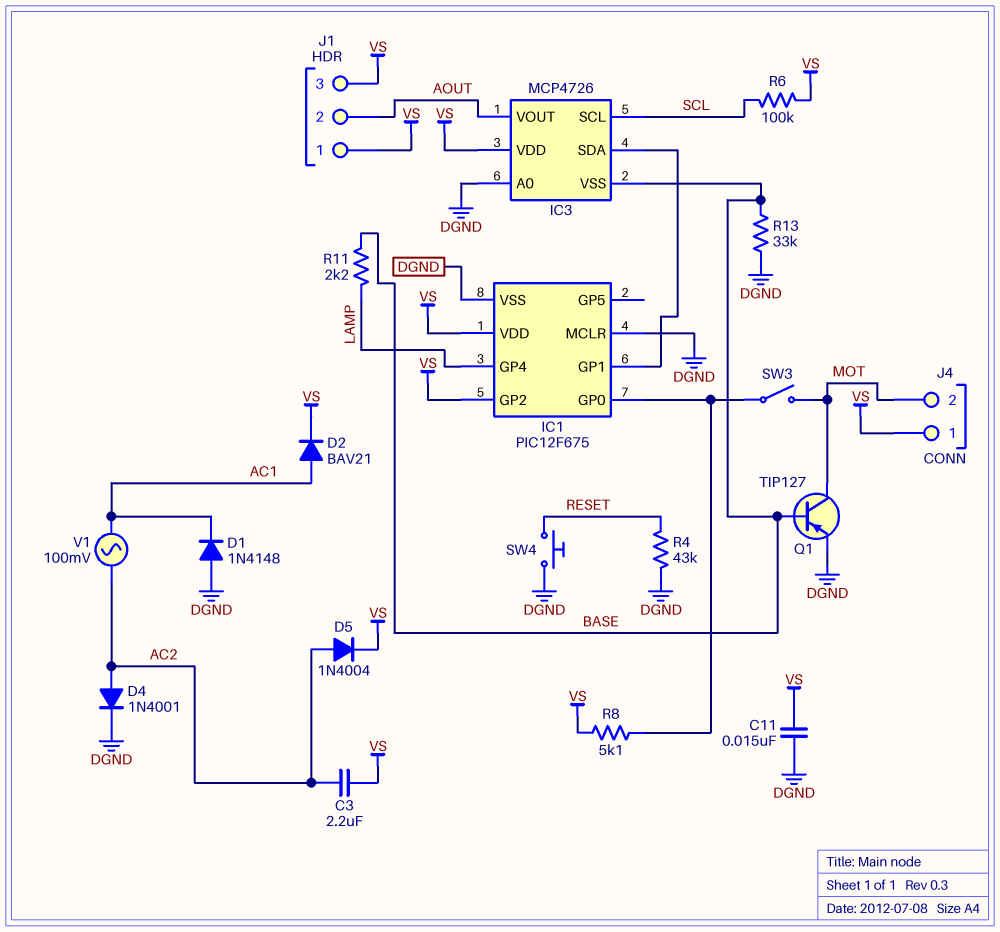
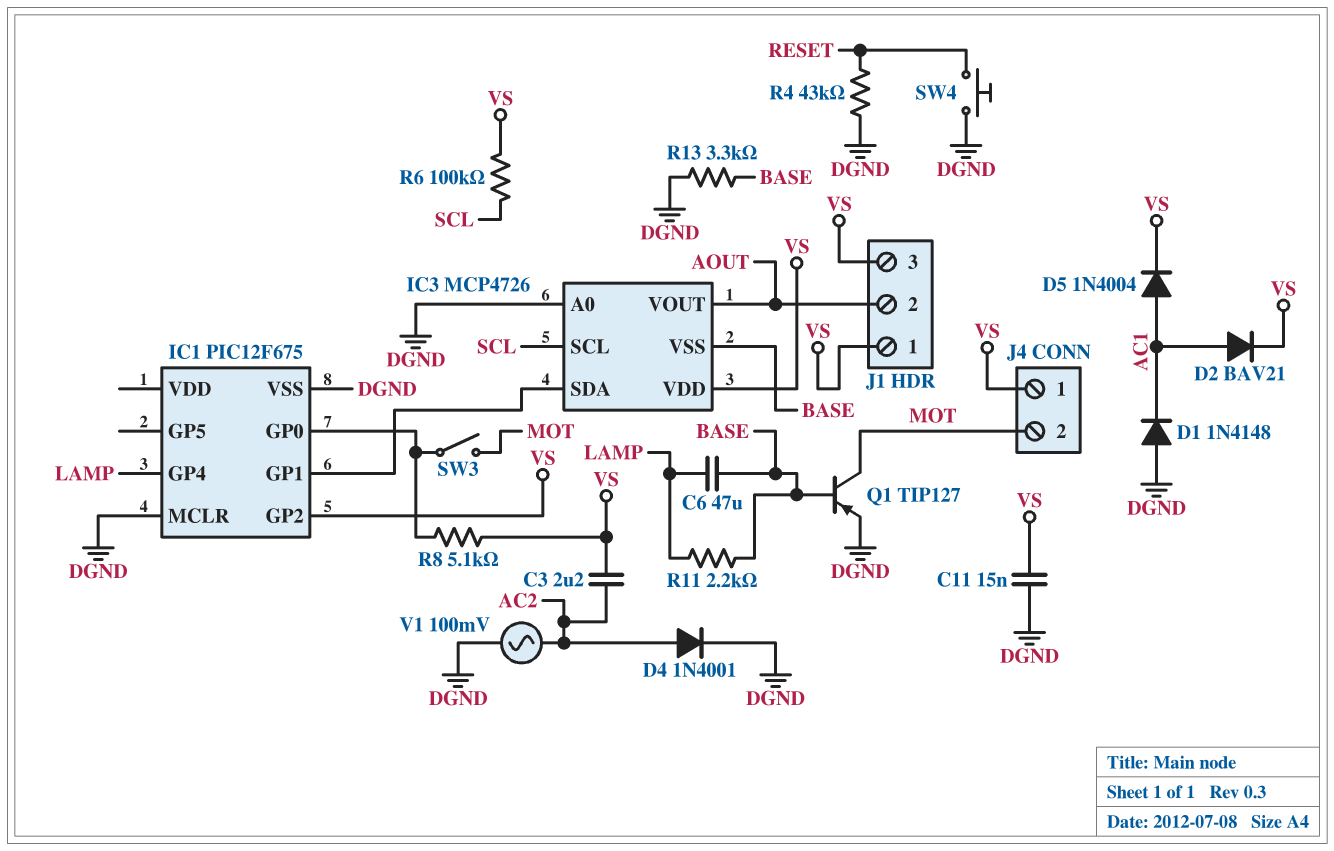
C6: none -> 47uF (BASE, LAMP)
D5: diode 1N4004 (A AC2, K VS) -> diode 1N4004 (A AC1, K VS)
IC1 pin VDD: VS -> none
R13: 33k (BASE, DGND) -> 3.3k (BASE, DGND)
V1: AC 100mV (AC1, AC2) -> AC 100mV (AC2, DGND)

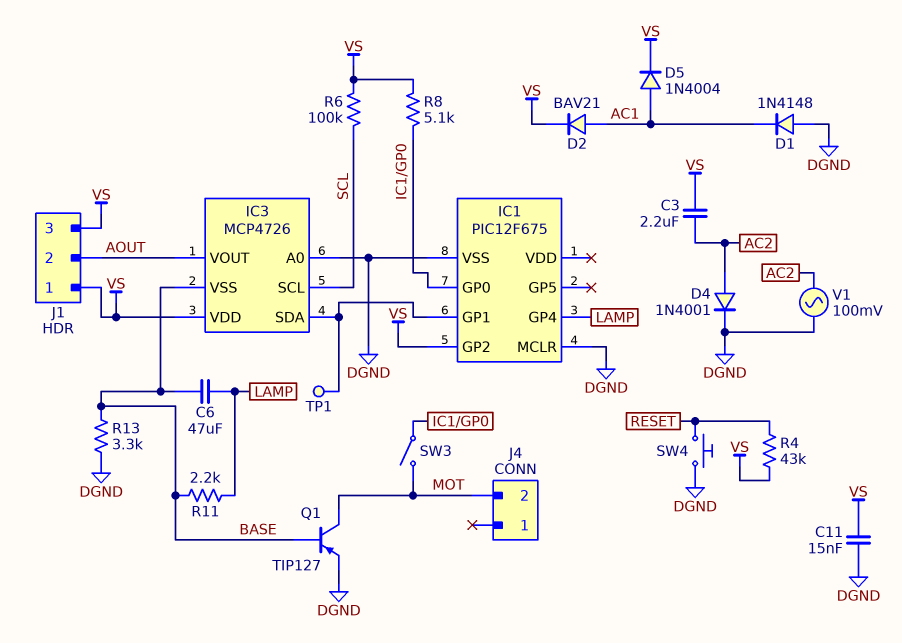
J4 pin 1: VS -> none
R4: 43k (DGND, RESET) -> 43k (RESET, VS)
TP1: none -> test point (IC1/GP1)

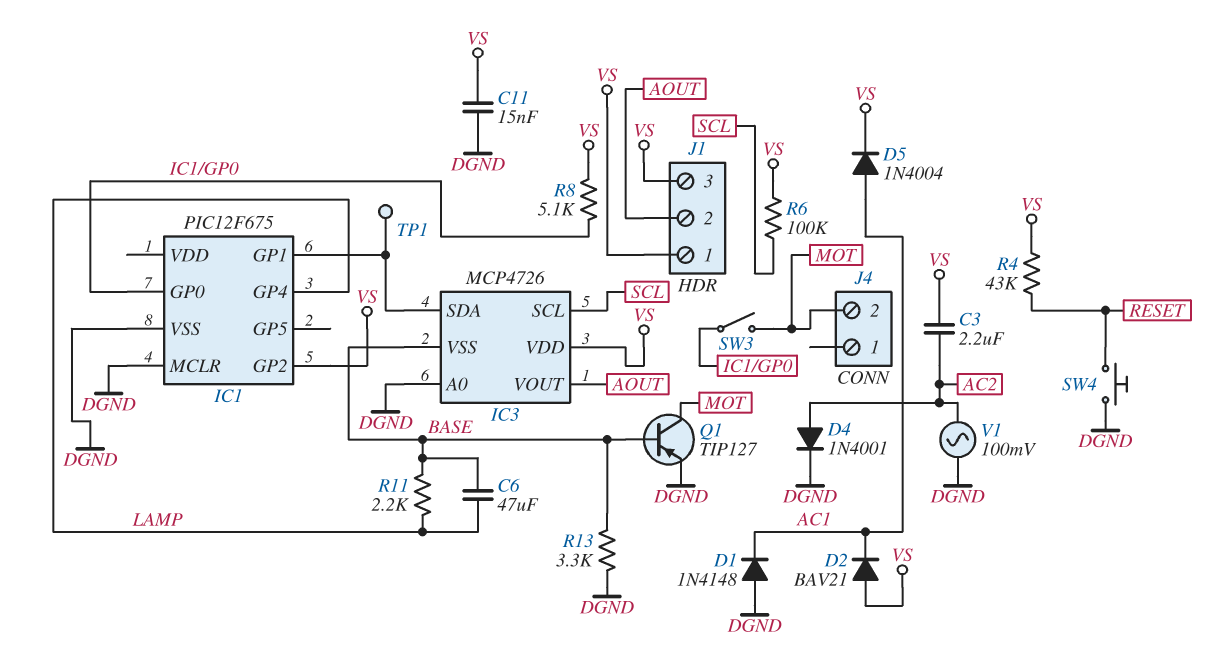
D2: diode BAV21 (A AC1, K VS) -> diode BAV21 (A VS, K AC1)

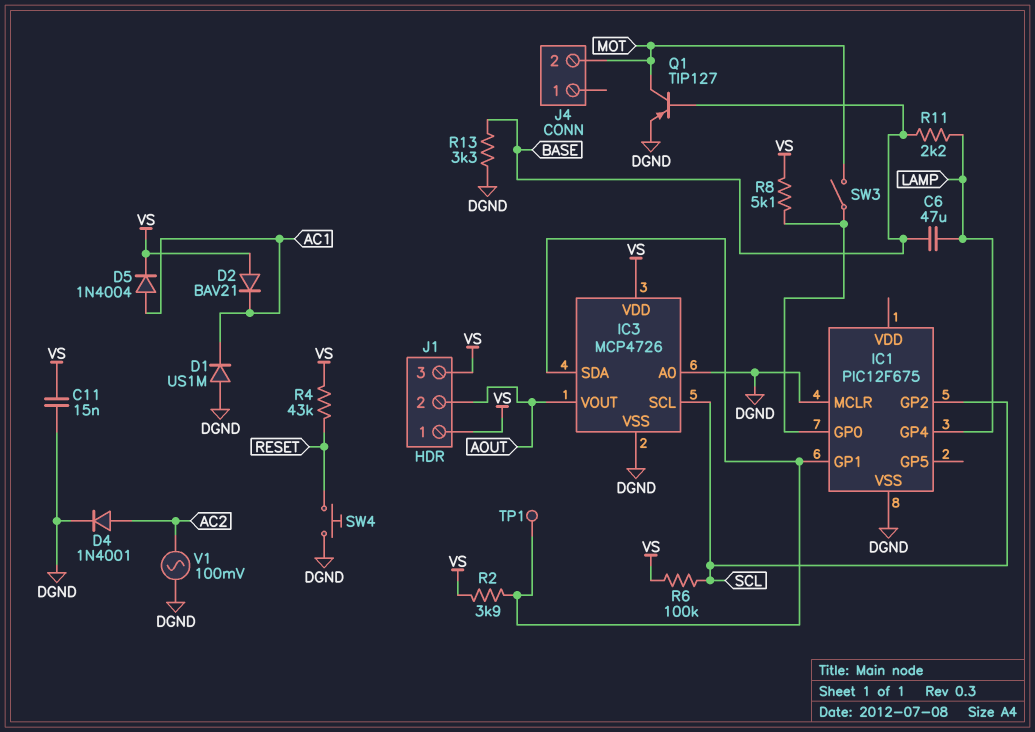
C3: 2.2uF (AC2, VS) -> none
D1: diode 1N4148 (A DGND, K AC1) -> diode US1M (A DGND, K AC1)
IC1 pin GP2: VS -> SCL
IC3 pin VSS: BASE -> DGND
R2: none -> 3.9k (IC1/GP1, VS)

